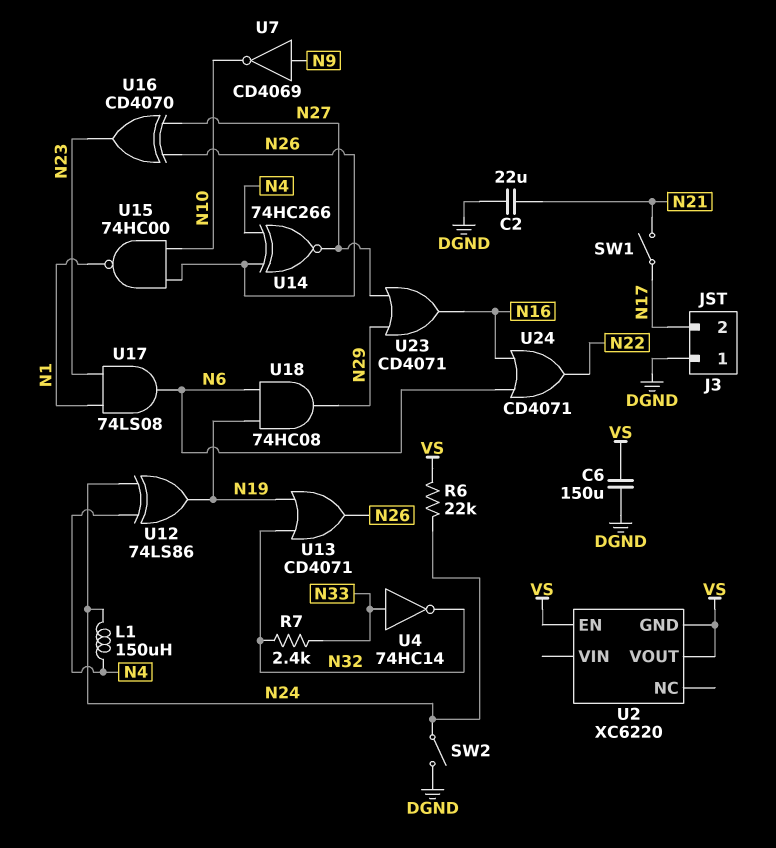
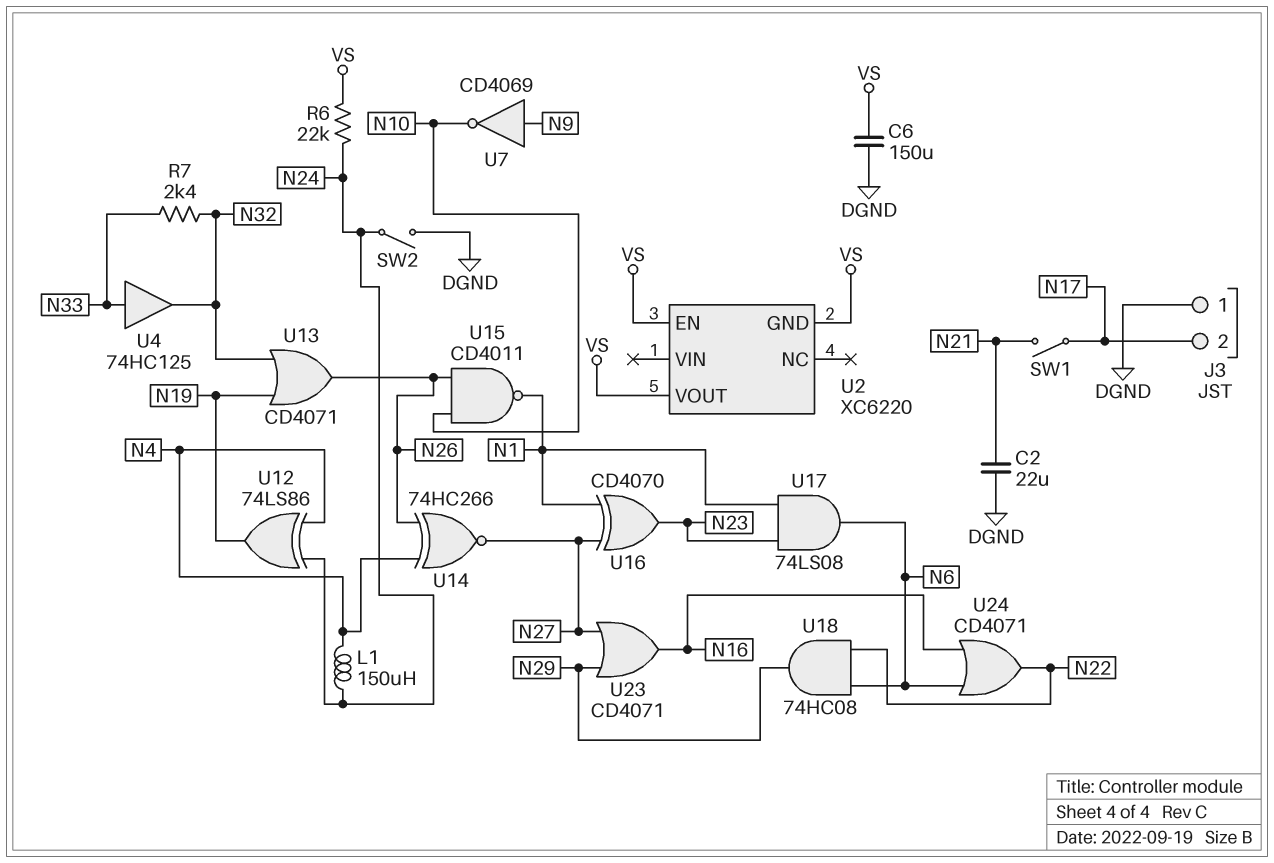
U4: NOT 74HC14 (in N33, out N32) -> buffer 74HC125 (in N33, out N32)
U15: NAND 74HC00 (in N10, in N26, out N1) -> NAND CD4011 (in N10, in N26, out N1)
U16: XOR CD4070 (in N26, in N27, out N23) -> XOR CD4070 (in N1, in N27, out N23)
U18: AND 74HC08 (in N6, in N19, out N29) -> AND 74HC08 (in N6, in N22, out N29)

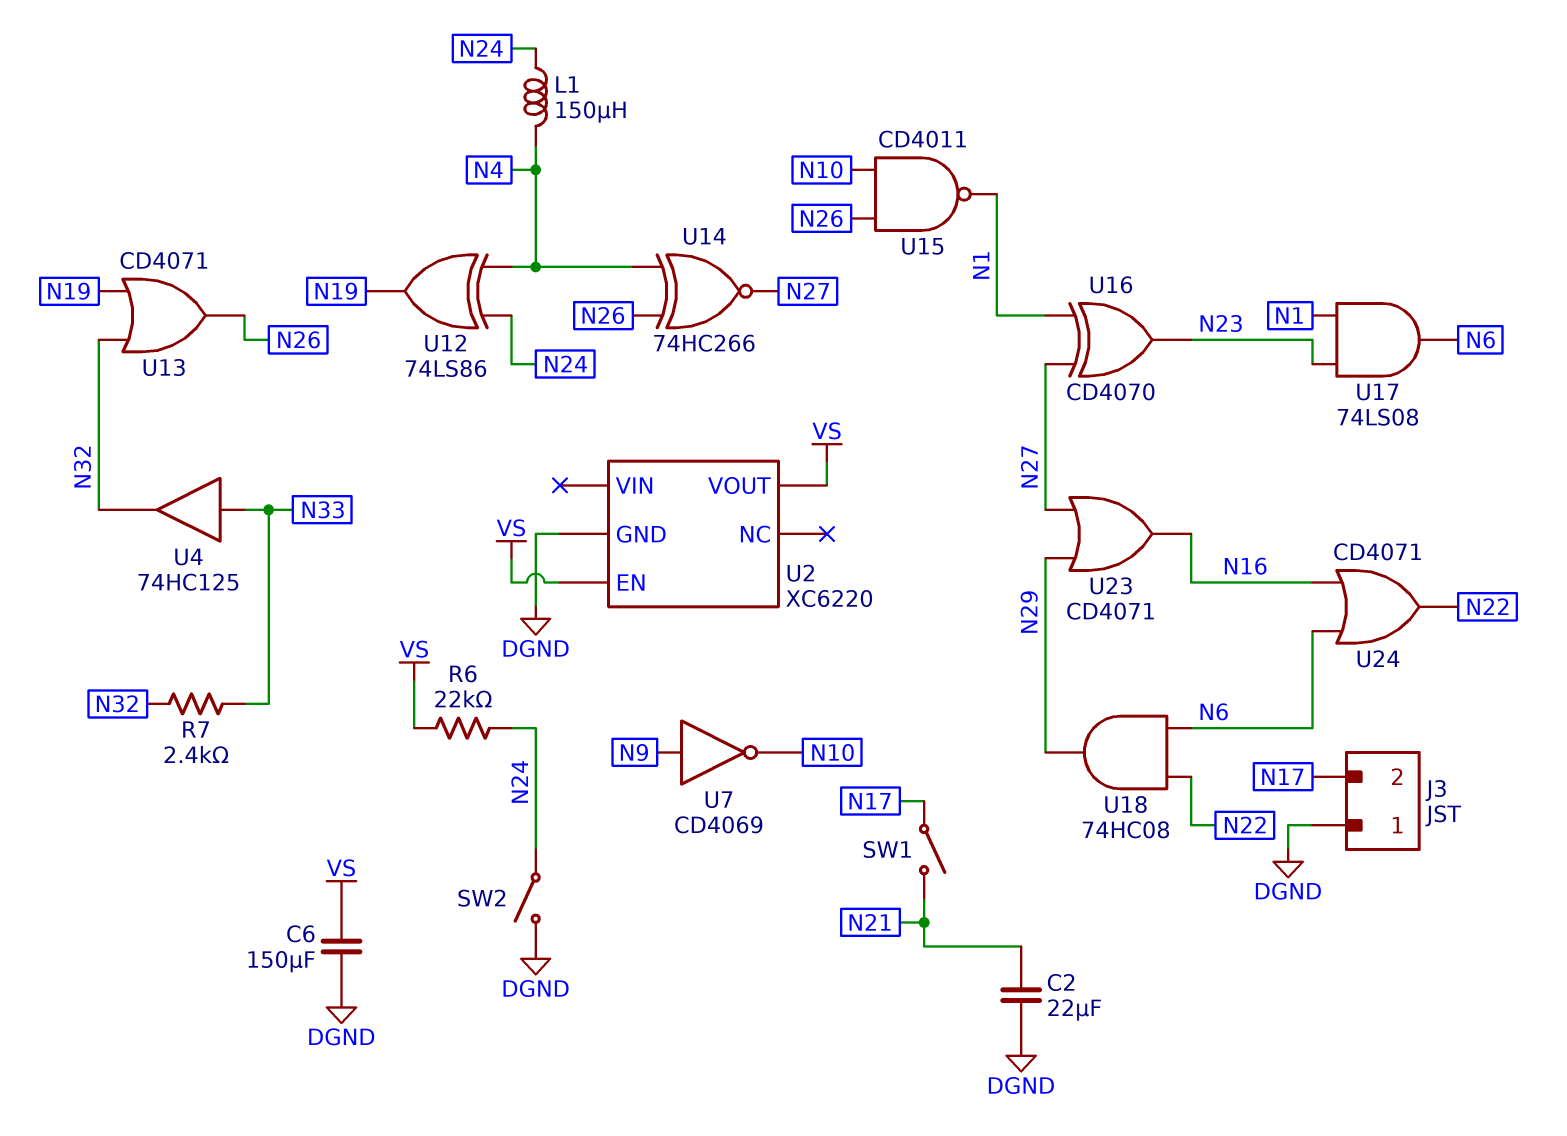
U2 pin GND: VS -> DGND

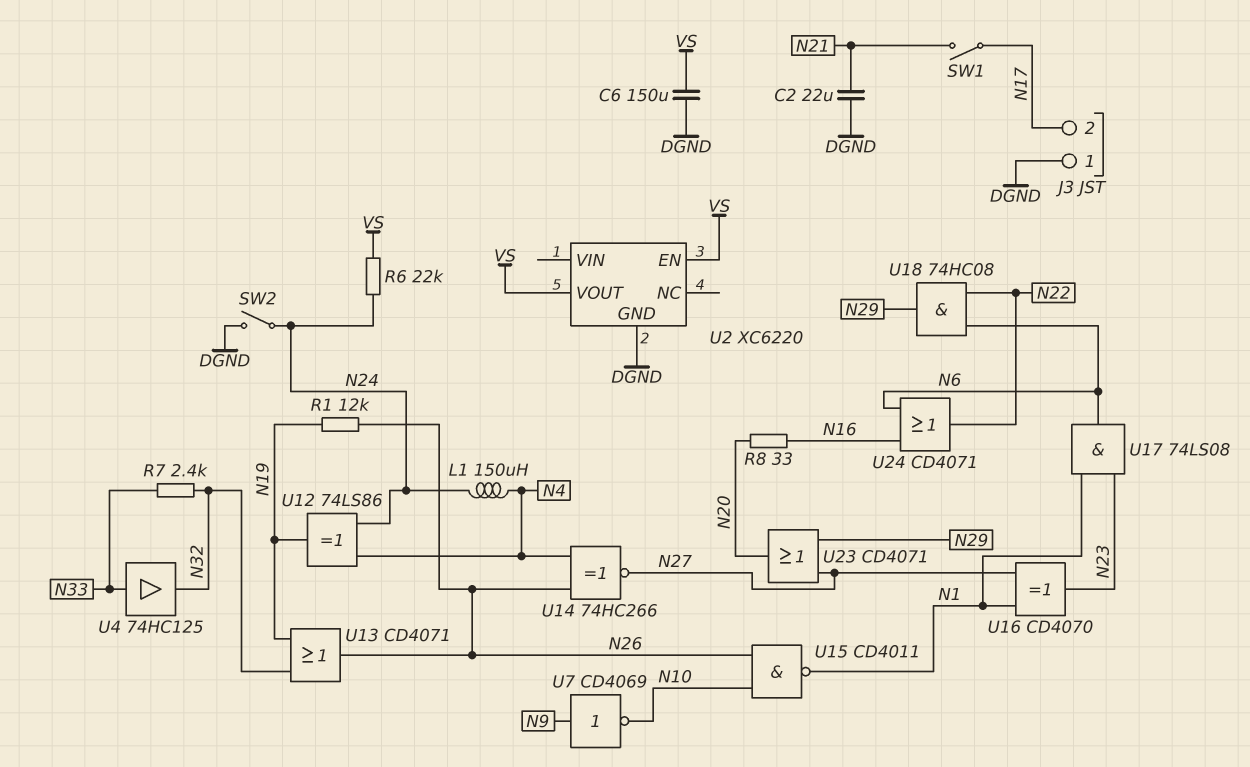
R1: none -> 12k (N19, N26)
R8: none -> 33 (N16, N20)
U23: OR CD4071 (in N27, in N29, out N16) -> OR CD4071 (in N27, in N29, out N20)

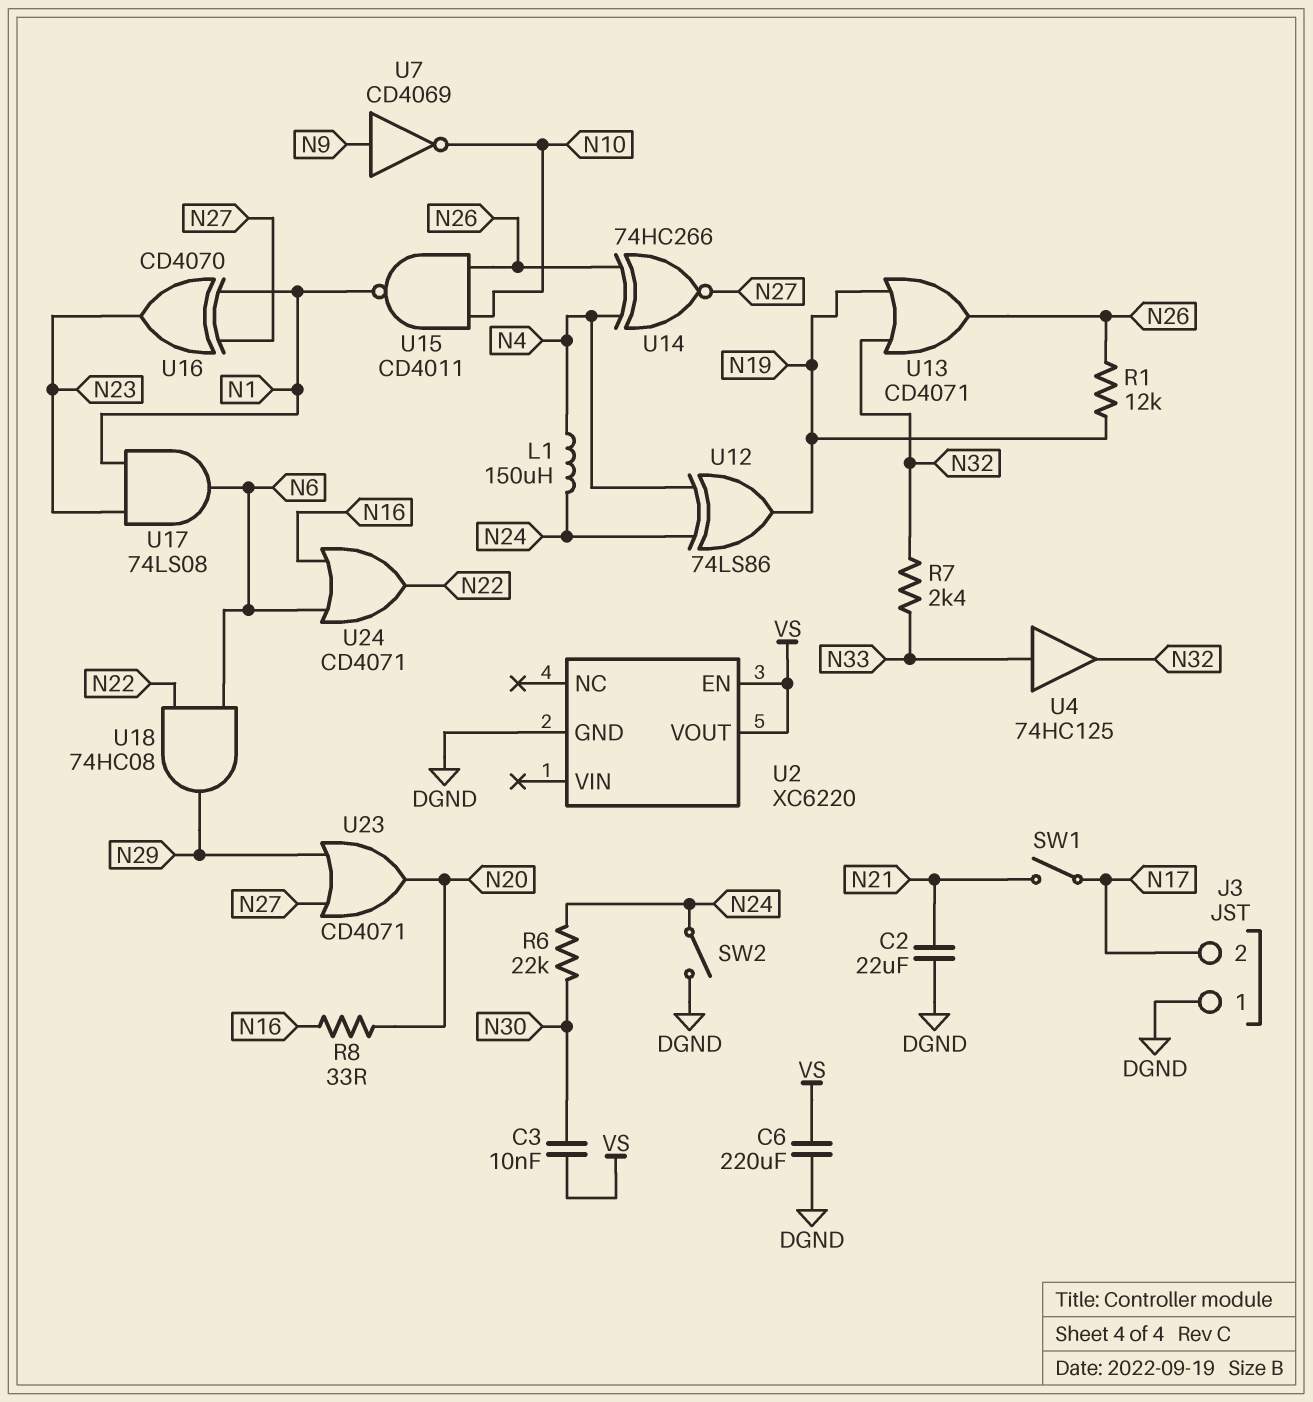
C3: none -> 10nF (N30, VS)
C6: 150uF (DGND, VS) -> 220uF (DGND, VS)
R6: 22k (N24, VS) -> 22k (N24, N30)

